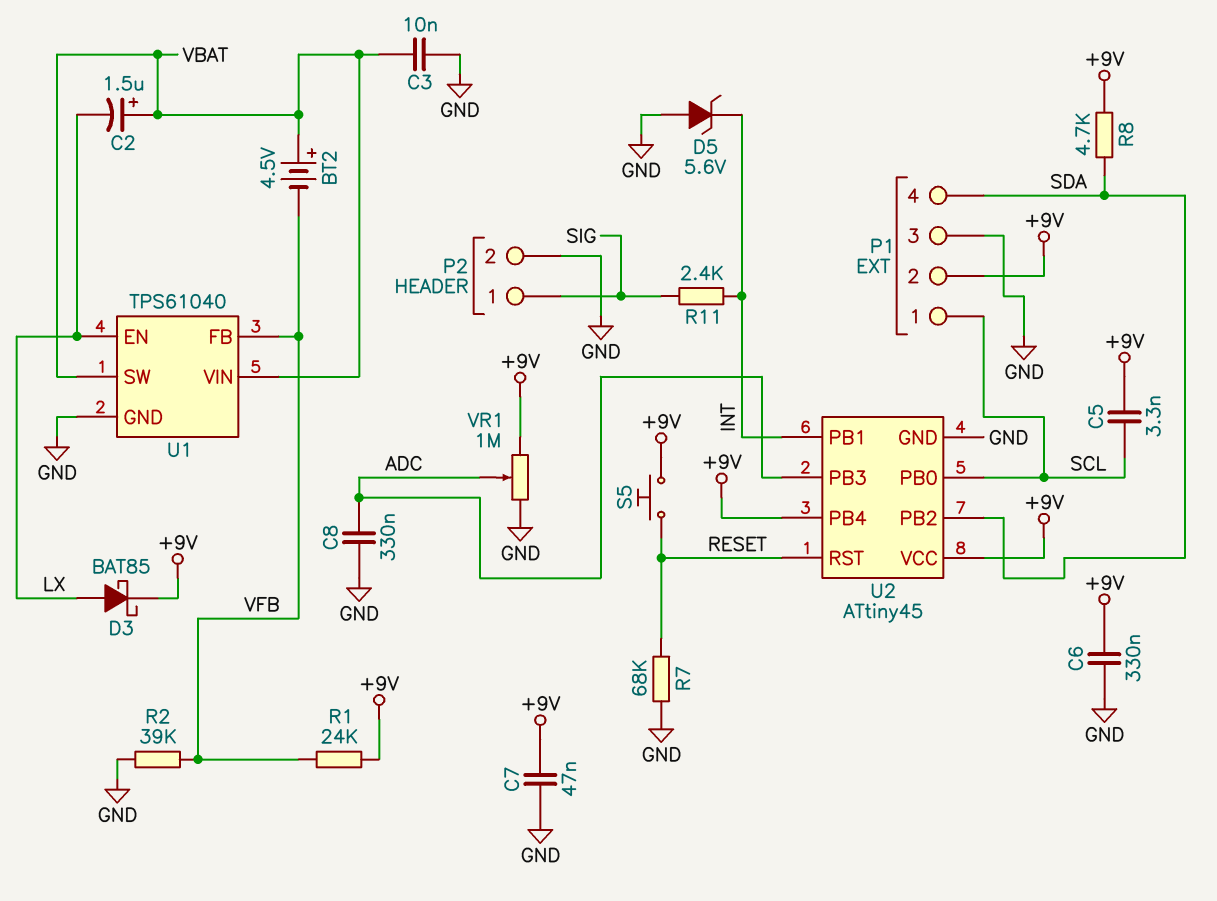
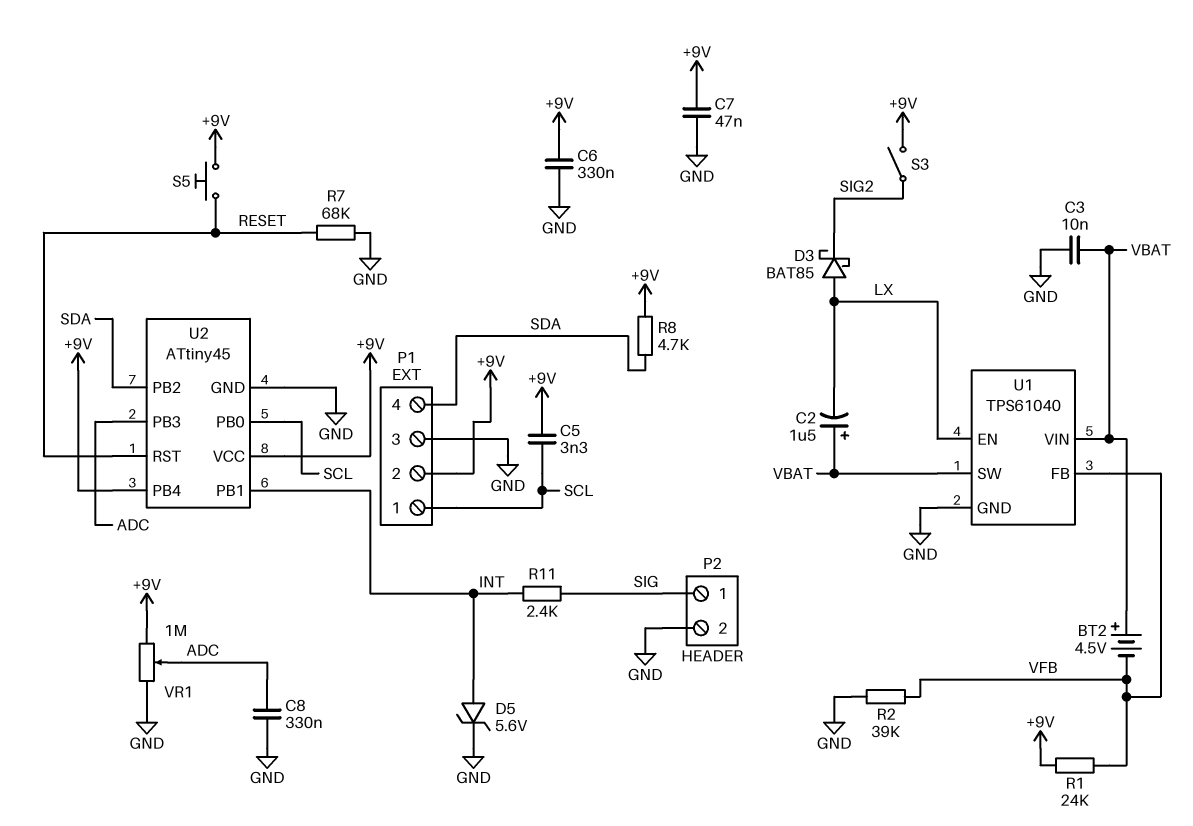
D3: schottky BAT85 (A LX, K +9V) -> schottky BAT85 (A LX, K SIG2)
D5: zener 5.6V (A GND, K INT) -> zener 5.6V (A INT, K GND)
S3: none -> switch (+9V, SIG2)

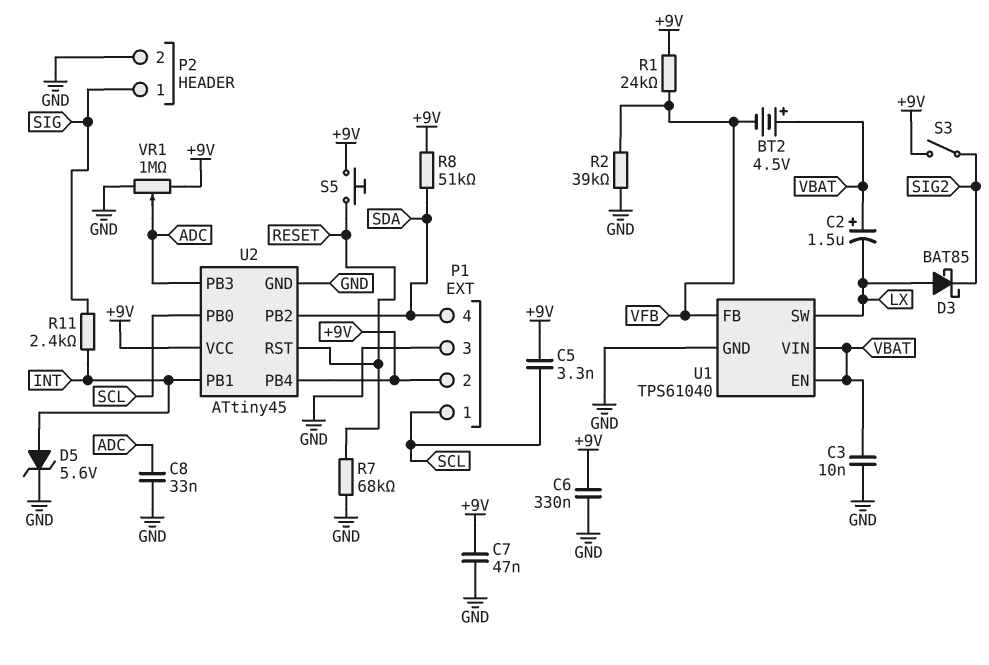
C8: 330nF (ADC, GND) -> 33nF (ADC, GND)
R8: 4.7k (+9V, SDA) -> 51k (+9V, SDA)
U1 pin EN: LX -> VBAT
U1 pin SW: VBAT -> LX

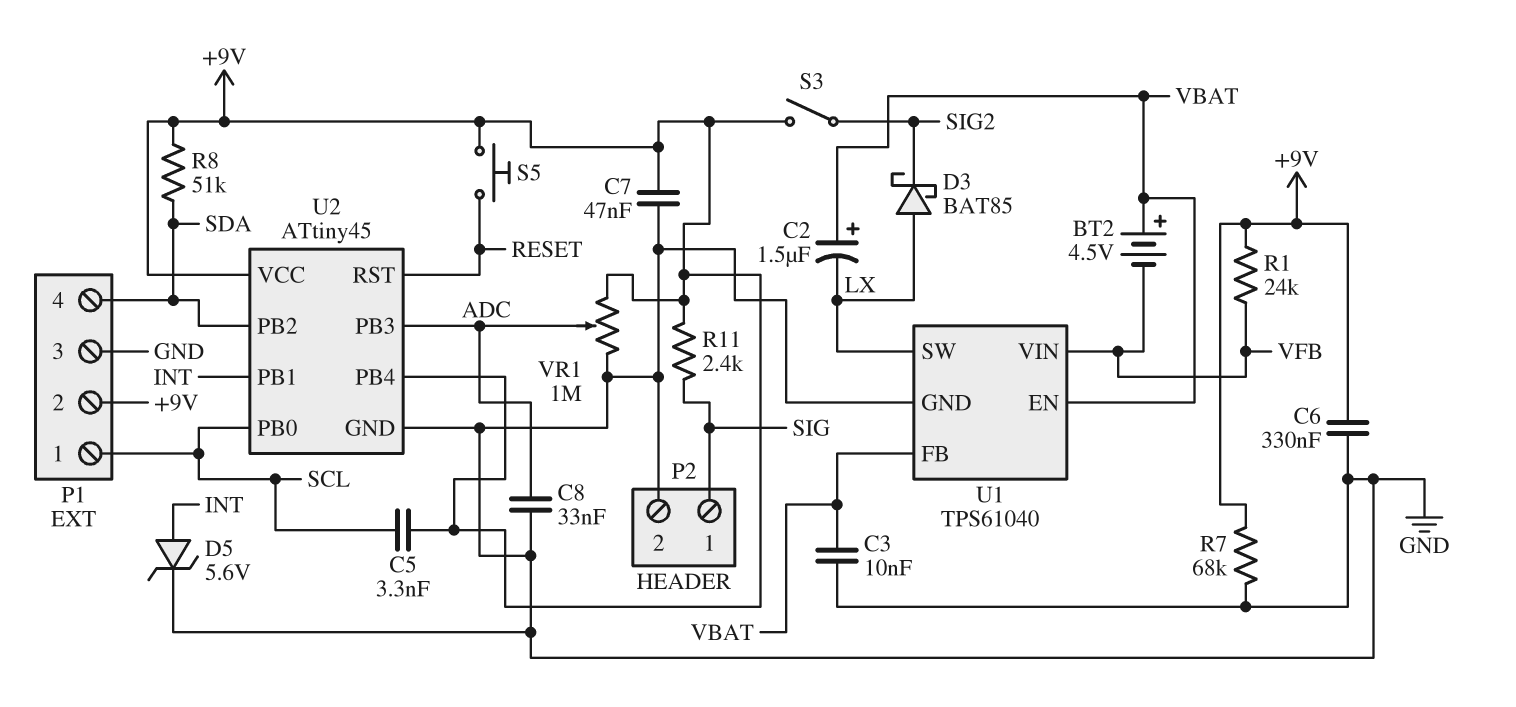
R2: 39k (GND, VFB) -> none
R7: 68k (GND, RESET) -> 68k (+9V, GND)
R11: 2.4k (INT, SIG) -> 2.4k (+9V, SIG)
U1 pin FB: VFB -> VBAT
U1 pin VIN: VBAT -> VFB

